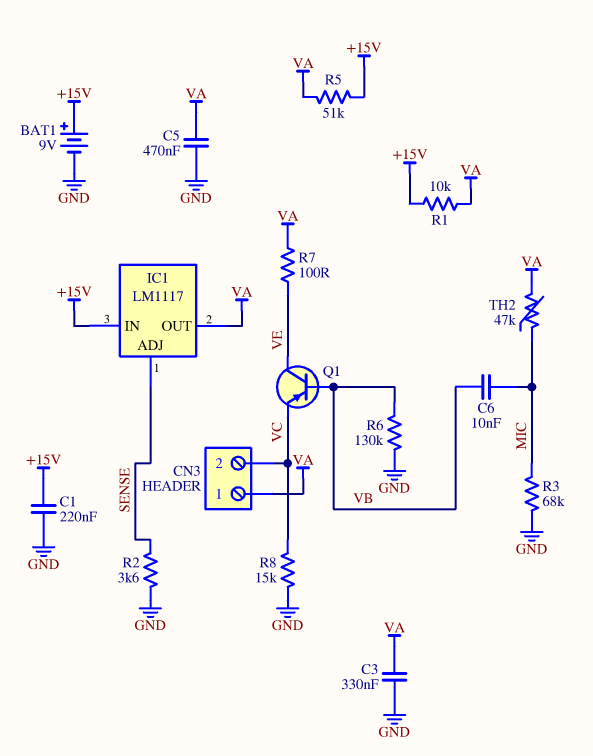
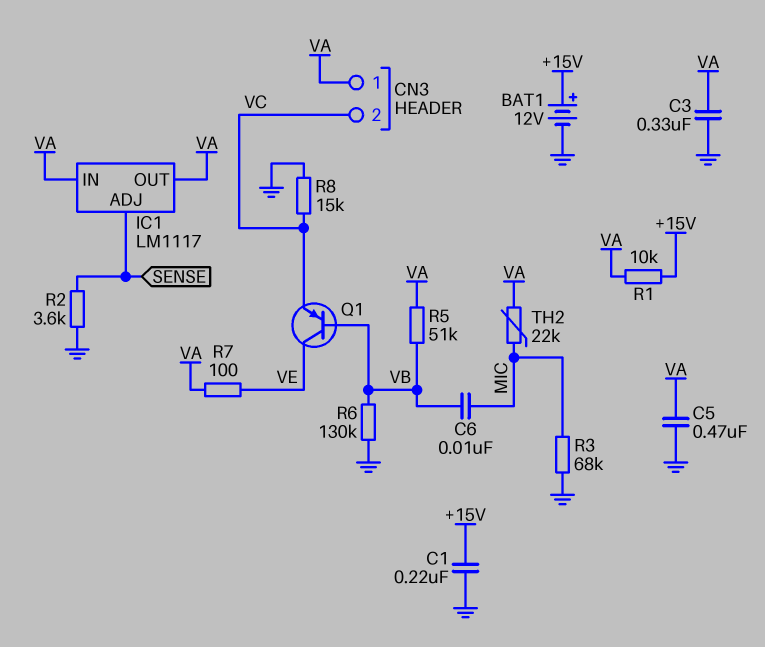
BAT1: 9V (plus +15V, minus GND) -> 12V (plus +15V, minus GND)
IC1 pin IN: +15V -> VA
R5: 51k (+15V, VA) -> 51k (VA, VB)
TH2: 47k (MIC, VA) -> 22k (MIC, VA)

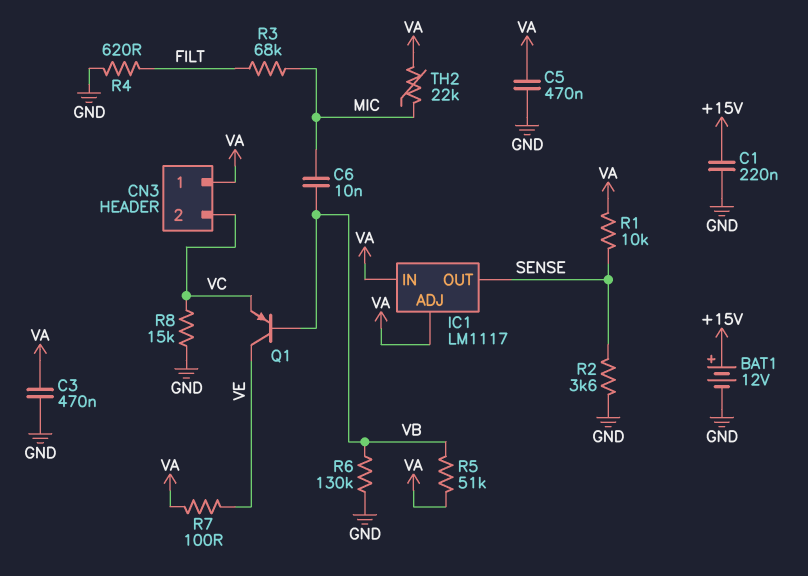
C3: 330nF (GND, VA) -> 470nF (GND, VA)
IC1 pin ADJ: SENSE -> VA
IC1 pin OUT: VA -> SENSE
R1: 10k (+15V, VA) -> 10k (SENSE, VA)
R3: 68k (GND, MIC) -> 68k (FILT, MIC)
R4: none -> 620 (FILT, GND)

